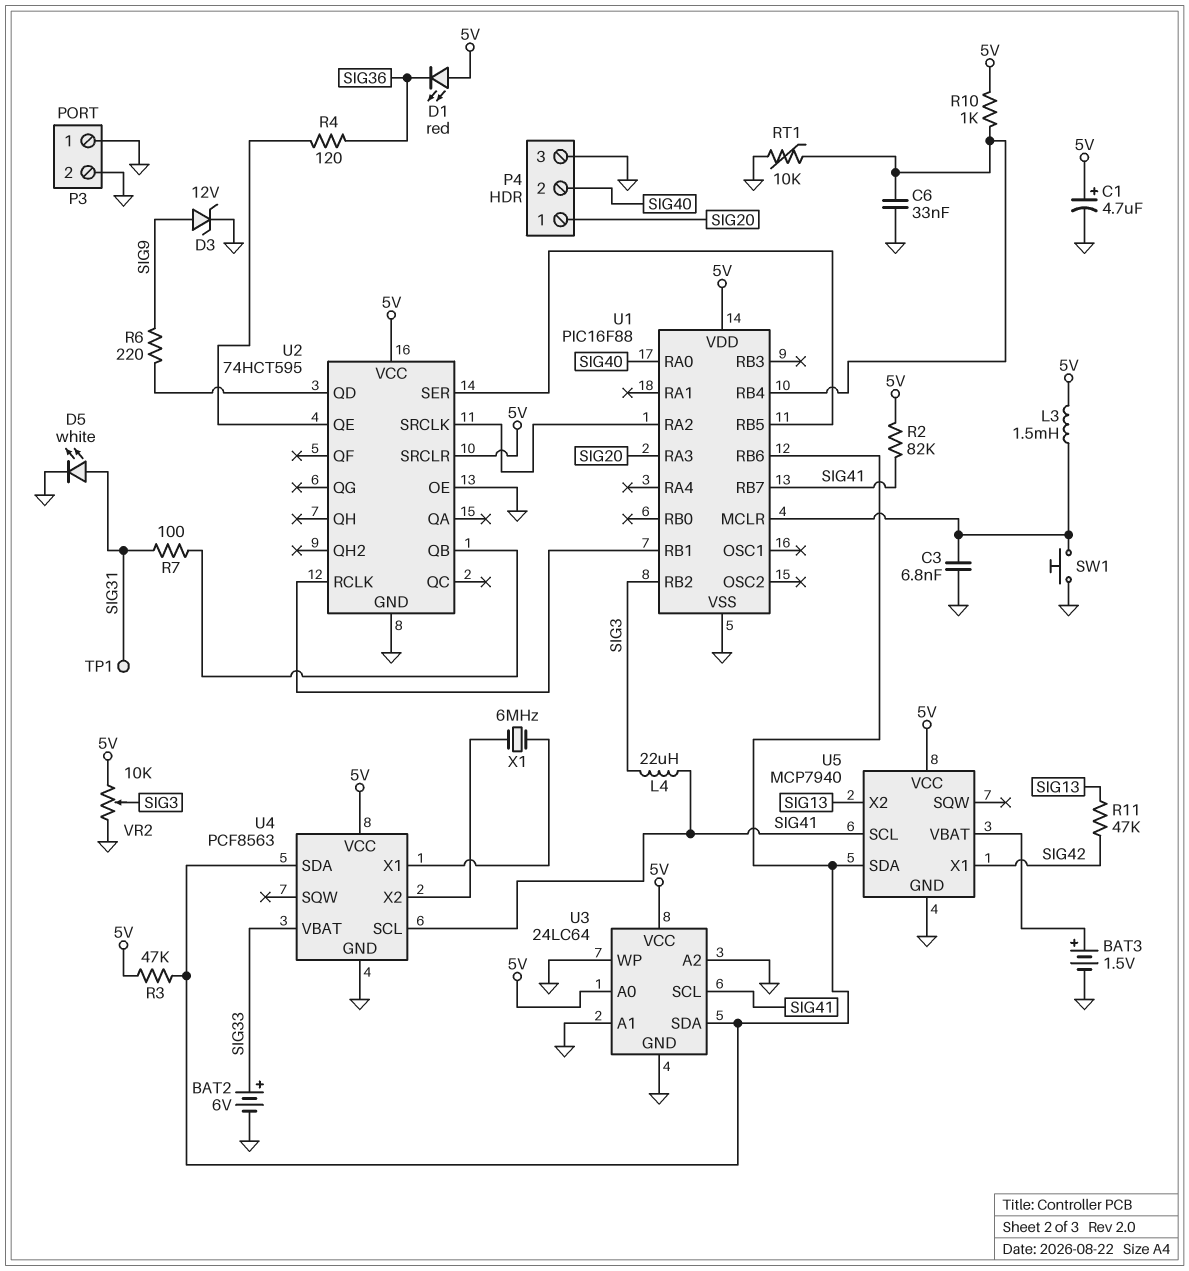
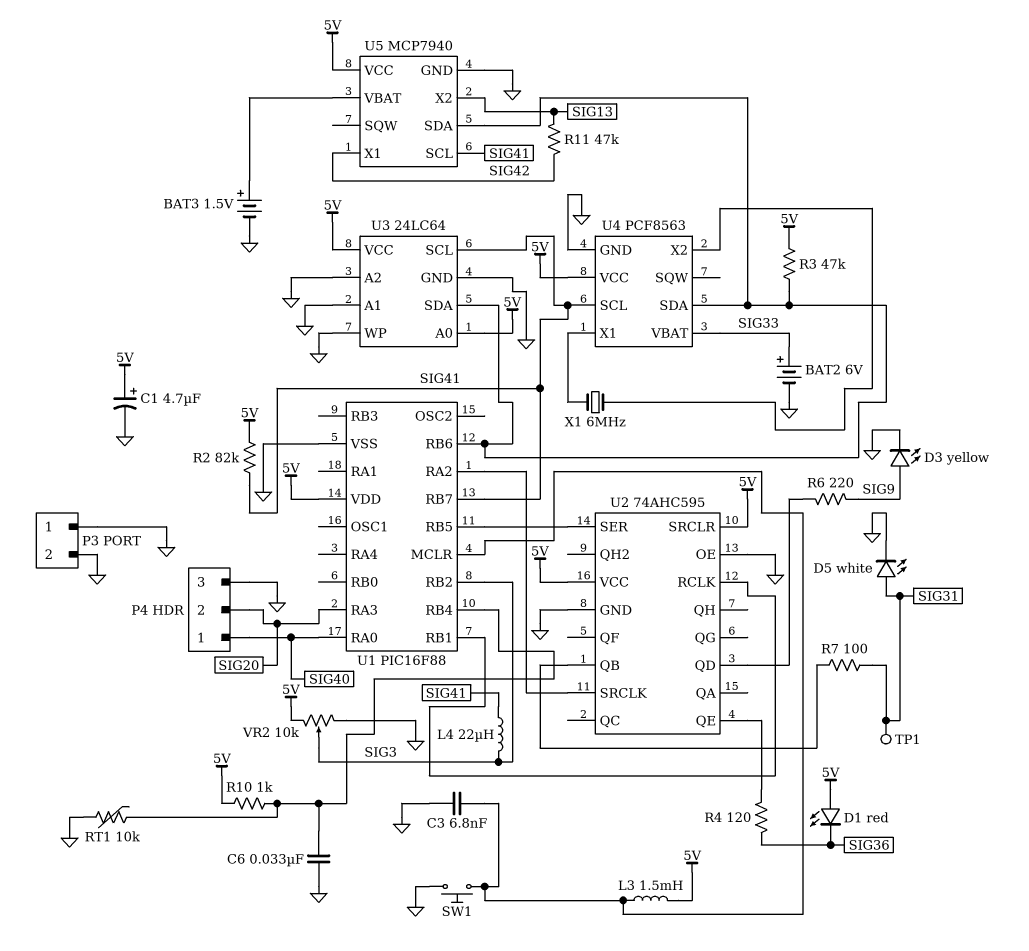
D3: zener 12V (A SIG9, K GND) -> LED yellow (A SIG9, K GND)
P4 pin 1: SIG20 -> SIG40
P4 pin 2: SIG40 -> SIG20
U2: 74HCT595 -> 74AHC595

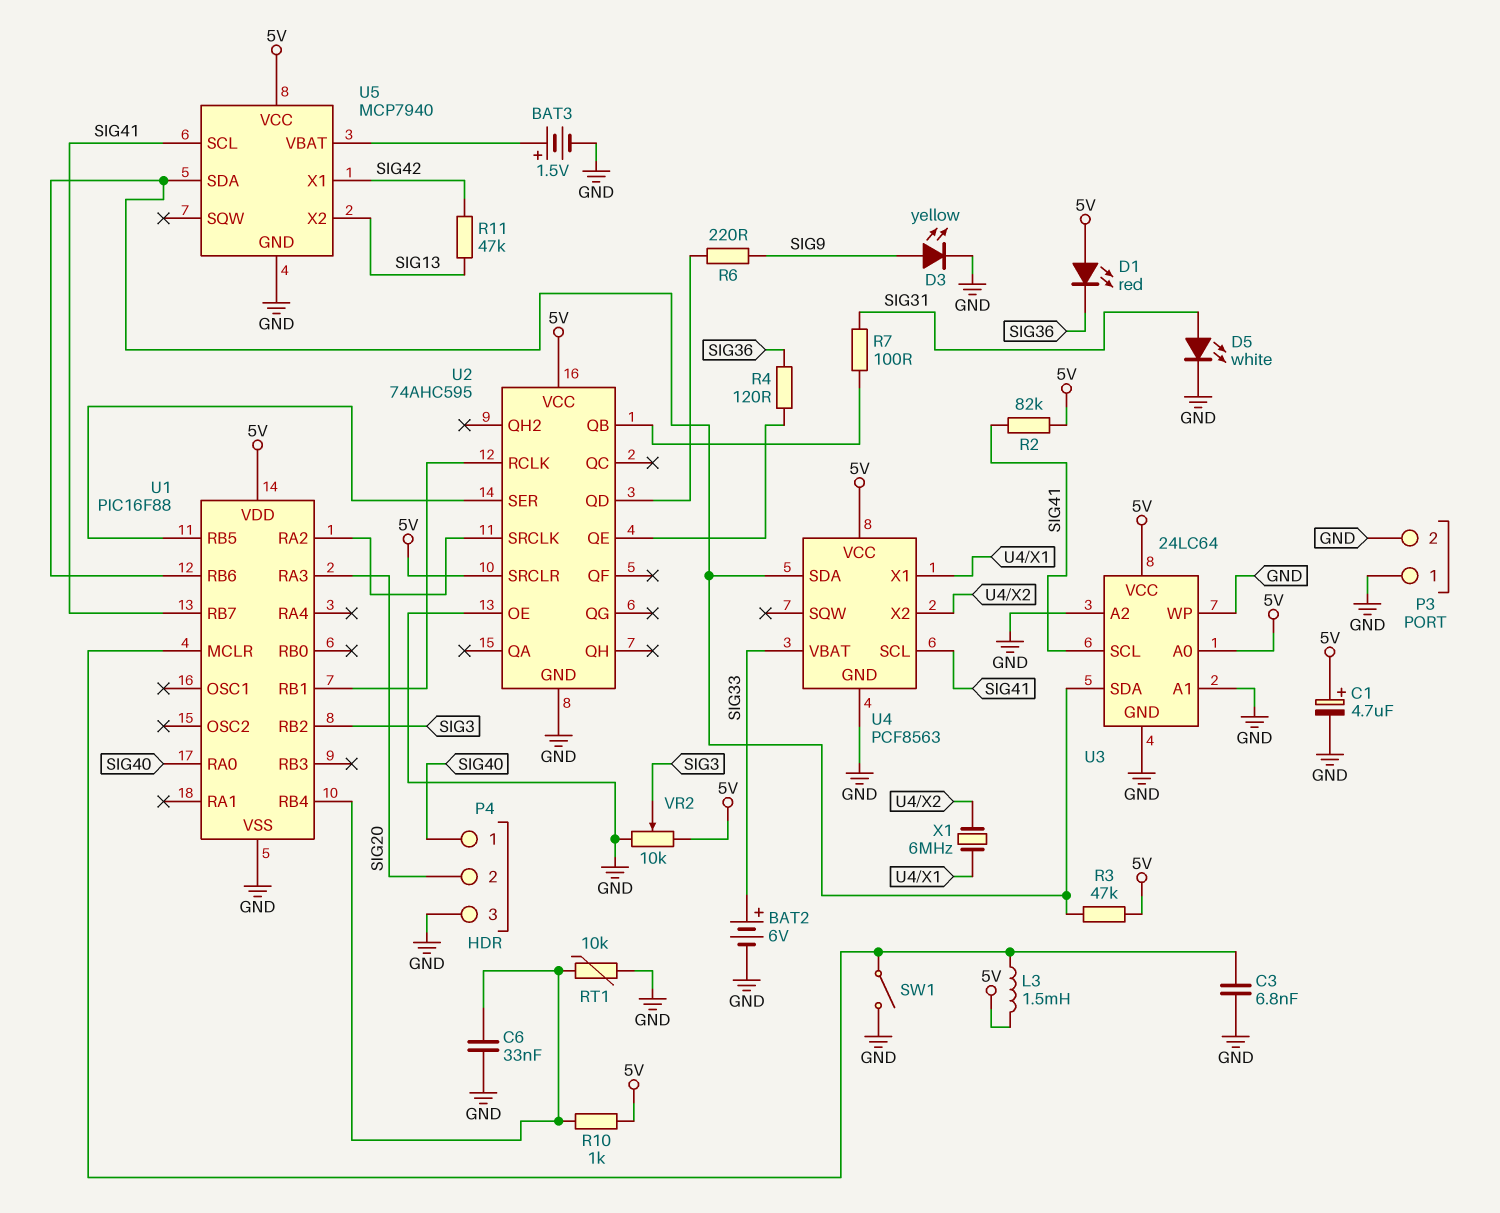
L4: 22uH (SIG3, SIG41) -> none
SW1: button (GND, U1/MCLR) -> switch (GND, U1/MCLR)
TP1: test point (SIG31) -> none

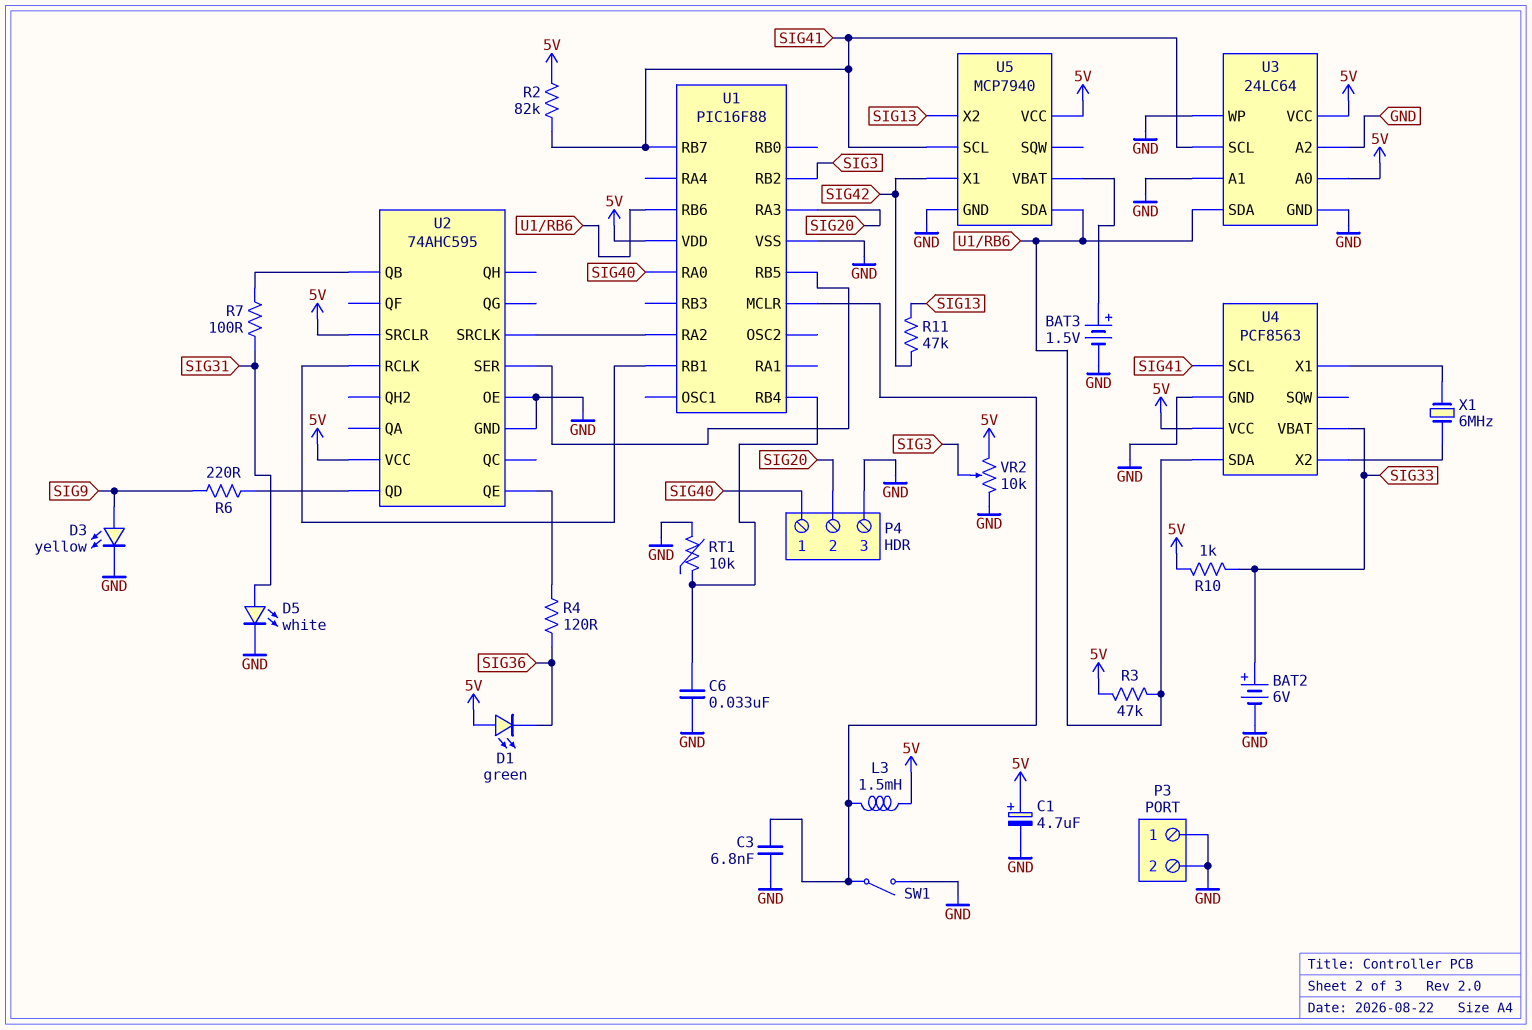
D1: LED red (A 5V, K SIG36) -> LED green (A 5V, K SIG36)
R10: 1k (5V, U1/RB4) -> 1k (5V, SIG33)

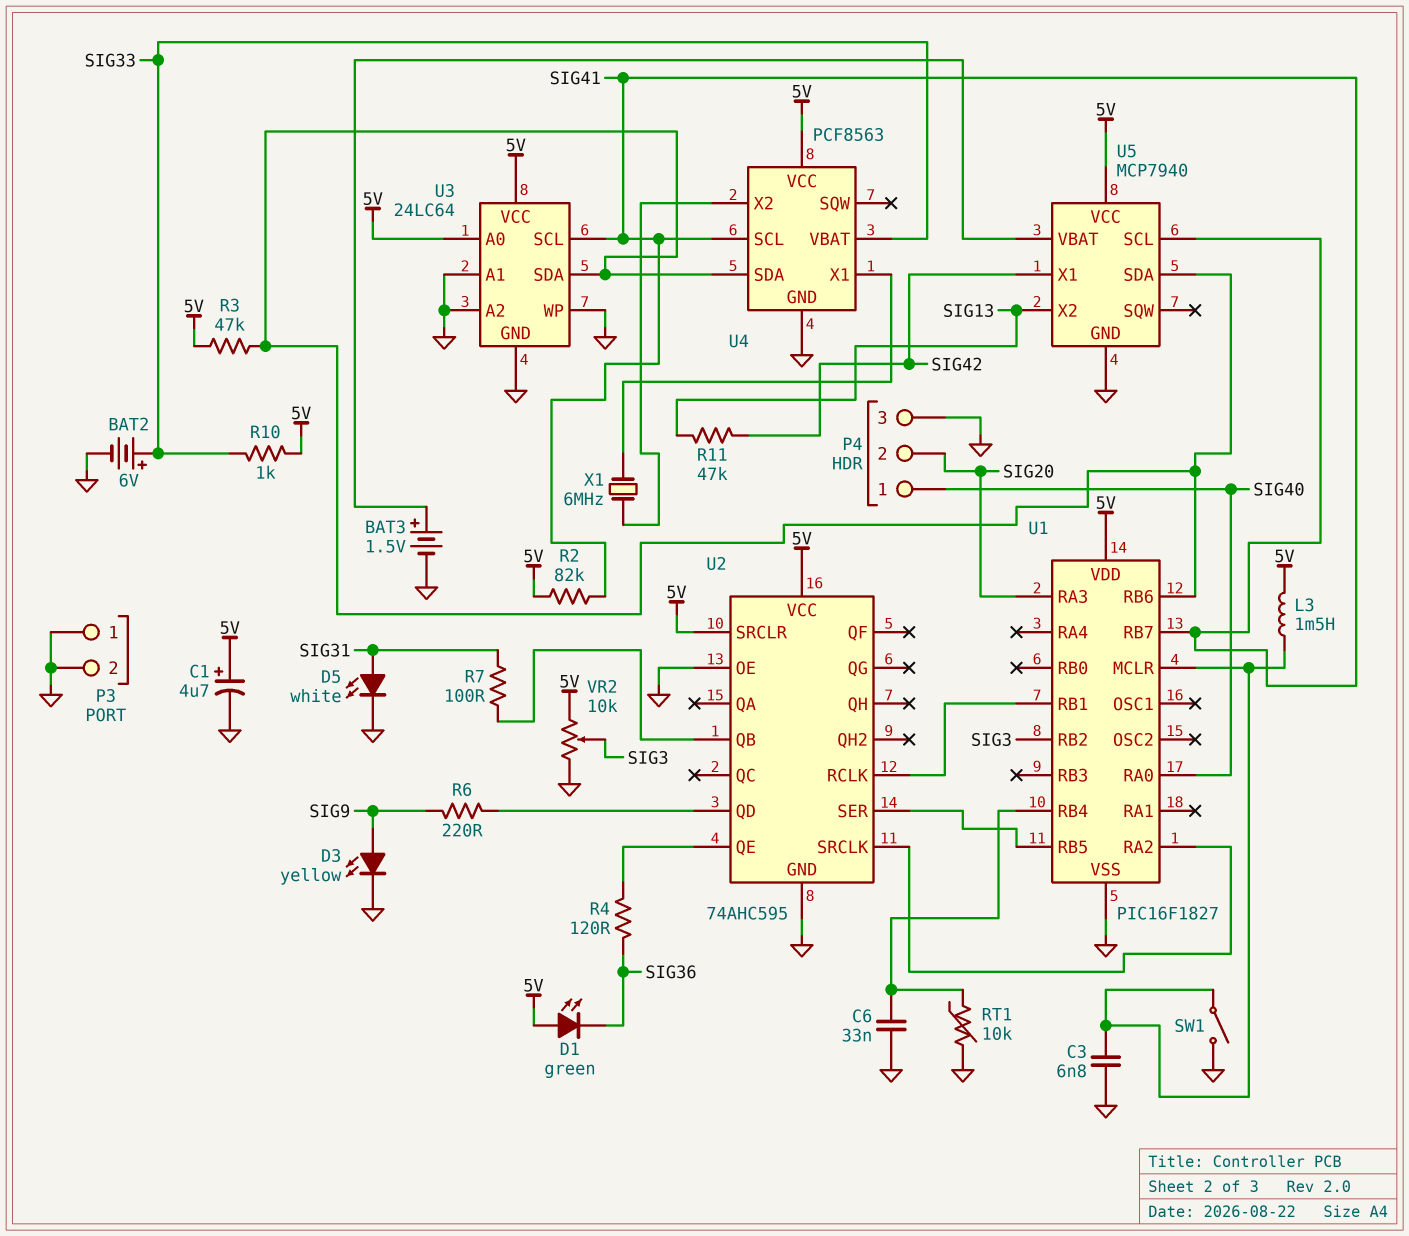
U1: PIC16F88 -> PIC16F1827

